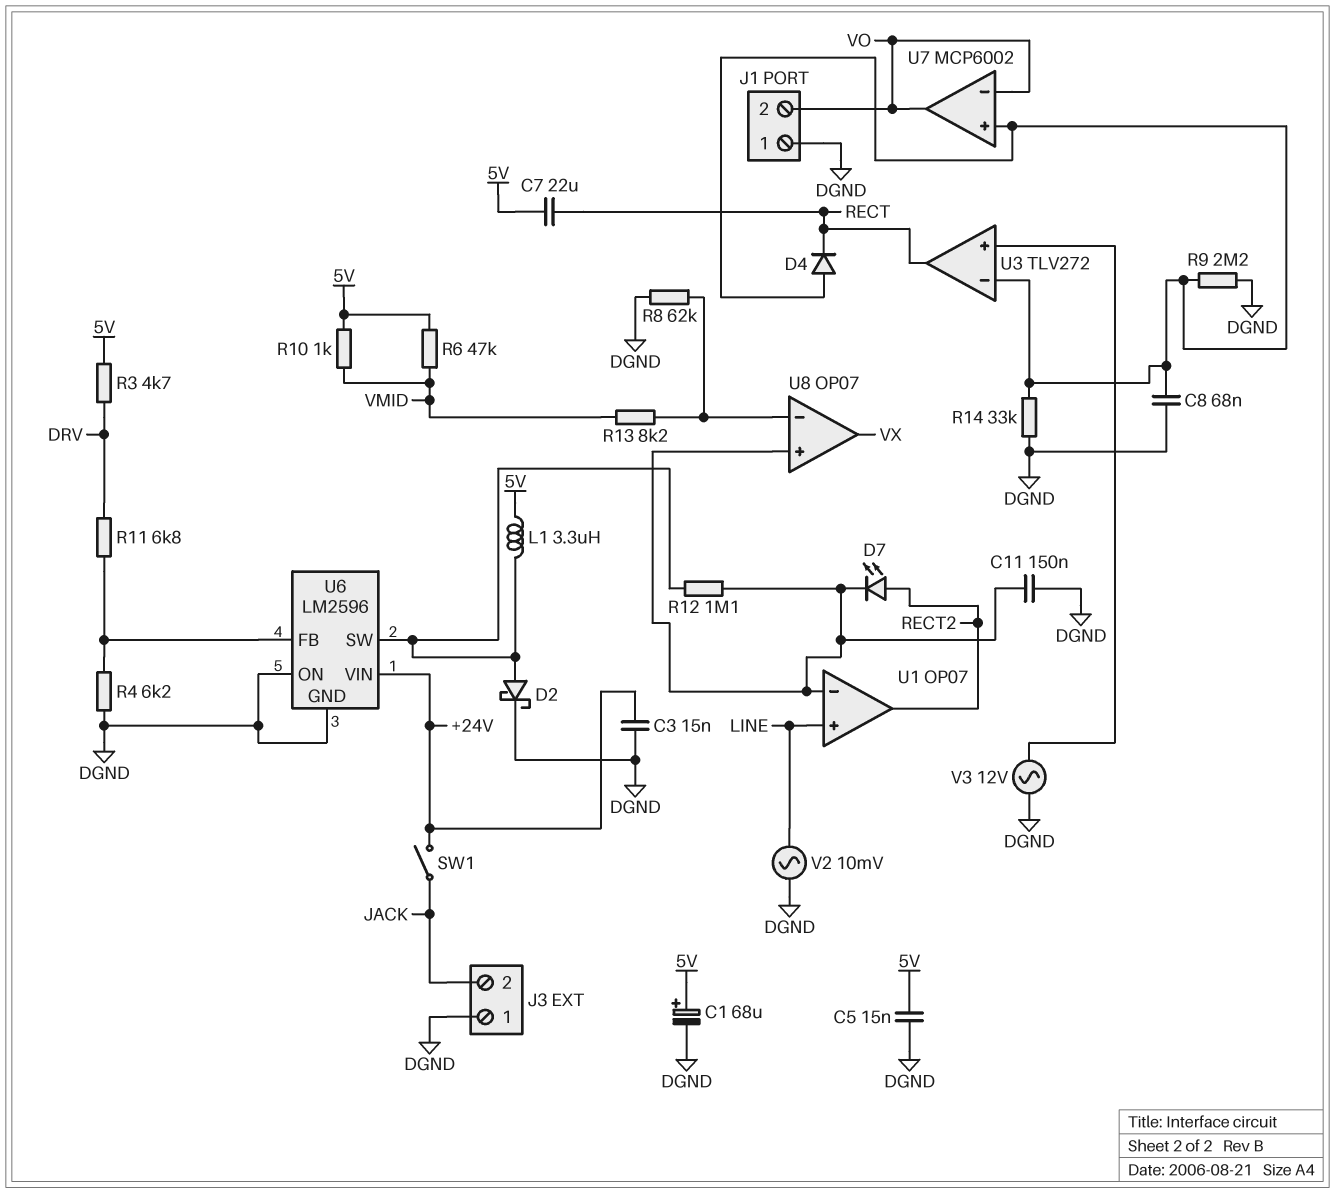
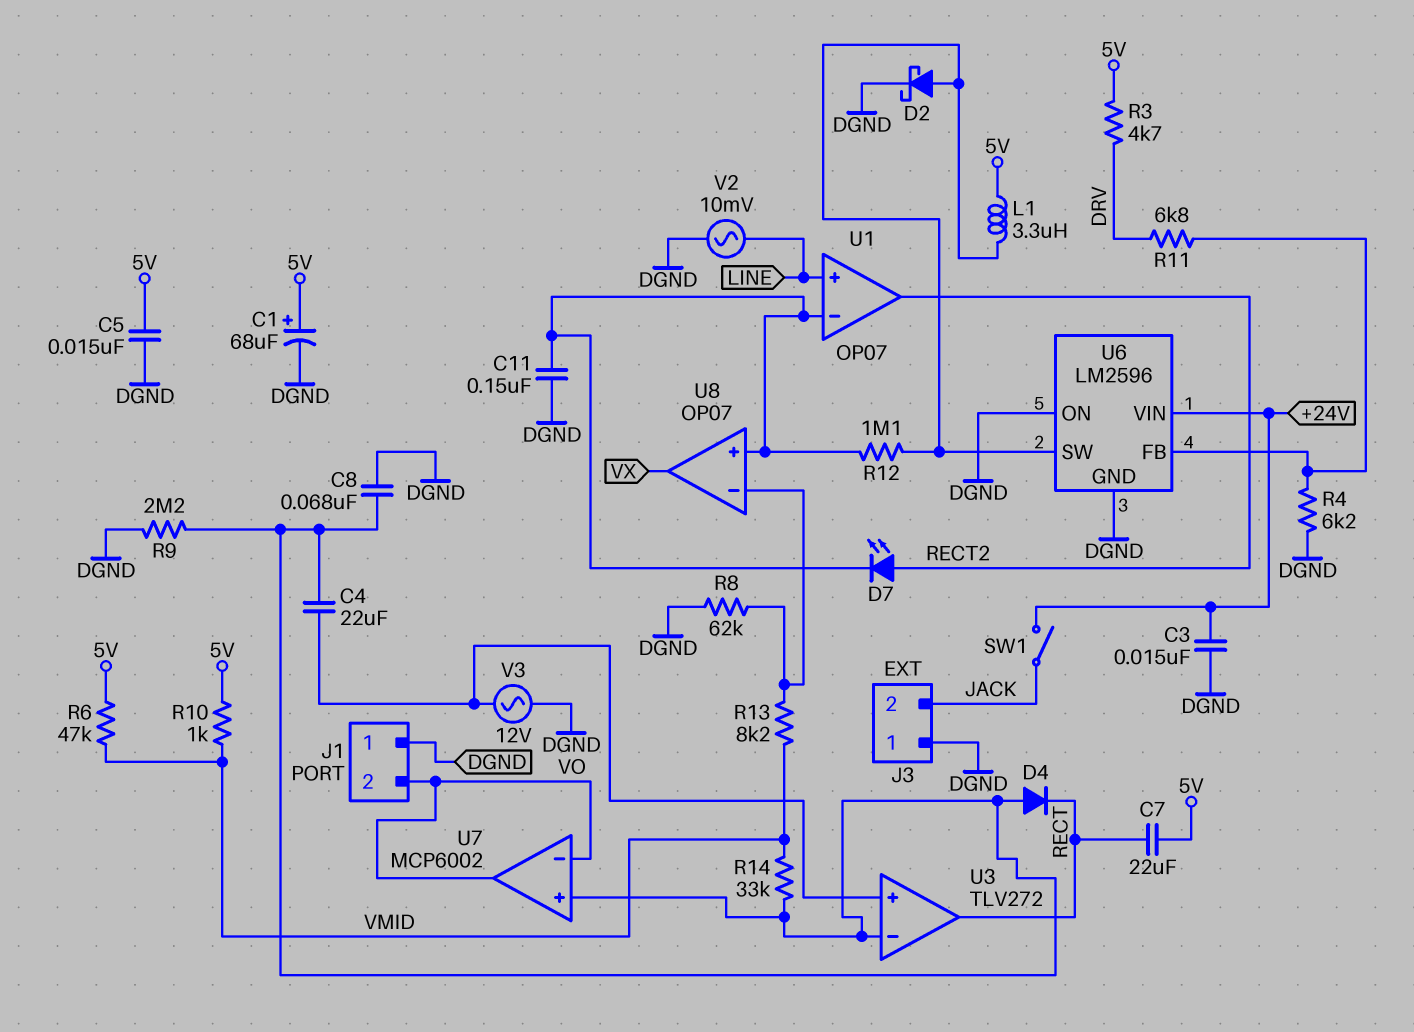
C4: none -> 22uF (U3/in+, U3/in-)
R14: 33k (DGND, U3/in-) -> 33k (U3/in-, VMID)

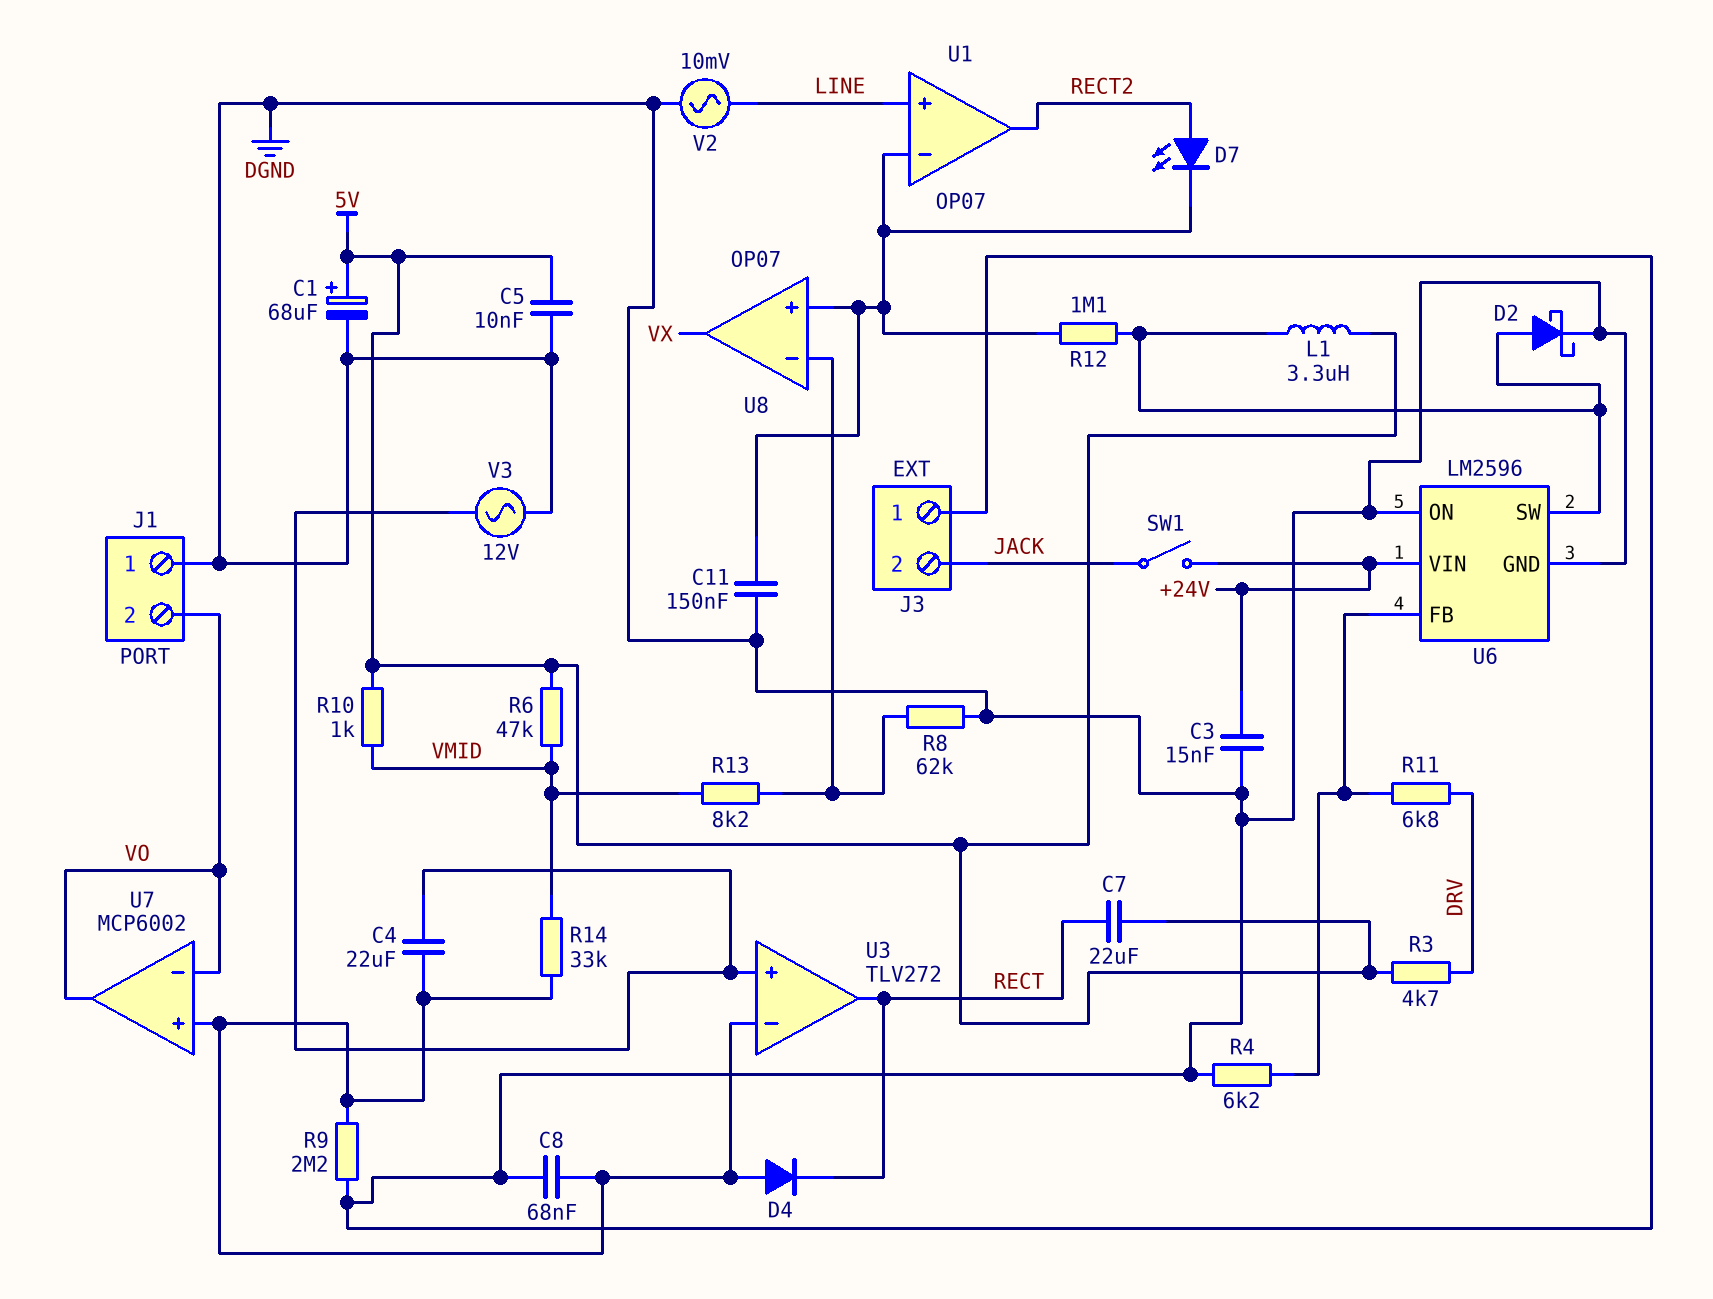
C5: 15nF (5V, DGND) -> 10nF (5V, DGND)

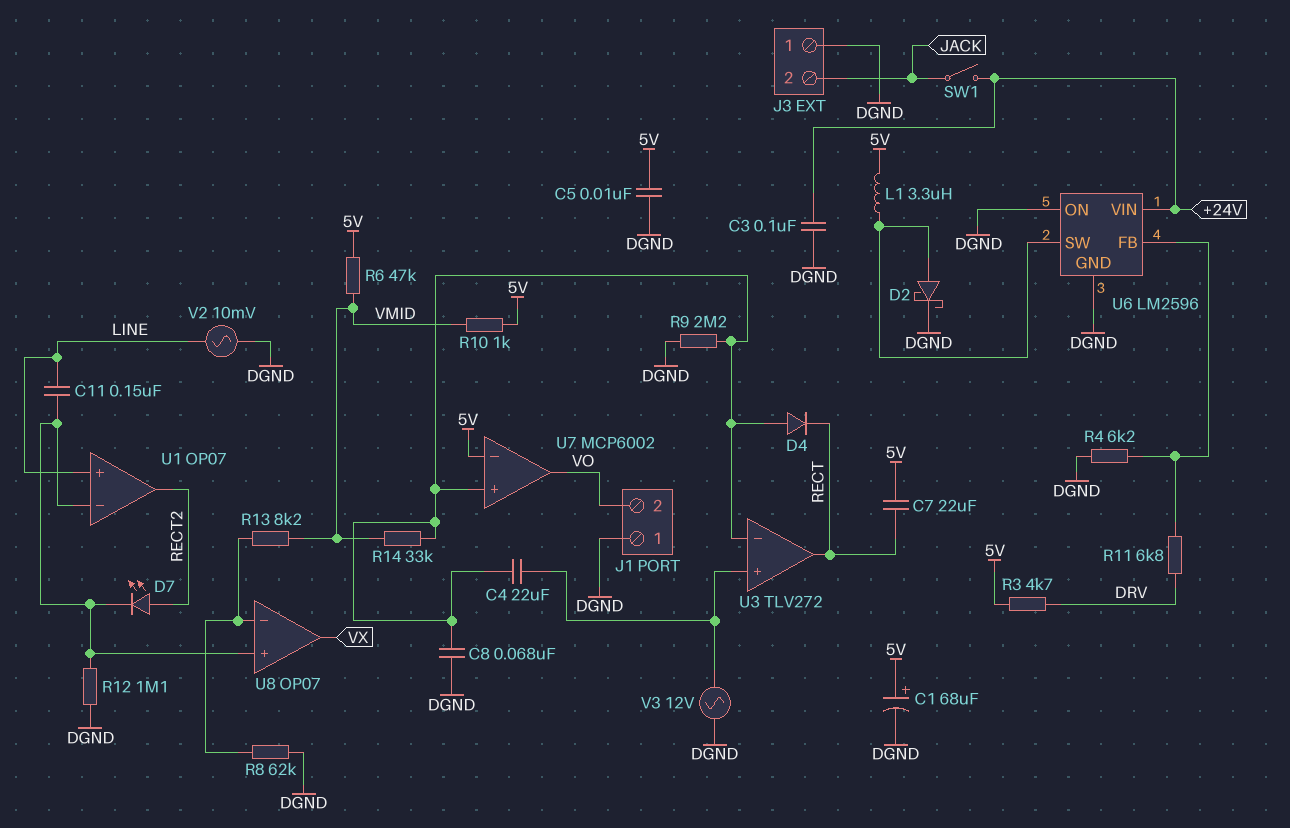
C3: 15nF (+24V, DGND) -> 100nF (+24V, DGND)
C11: 150nF (DGND, U1/in-) -> 150nF (LINE, U1/in-)
R12: 1.1M (U1/in-, U6/SW) -> 1.1M (DGND, U1/in-)
U7 pin in-: VO -> 5V

